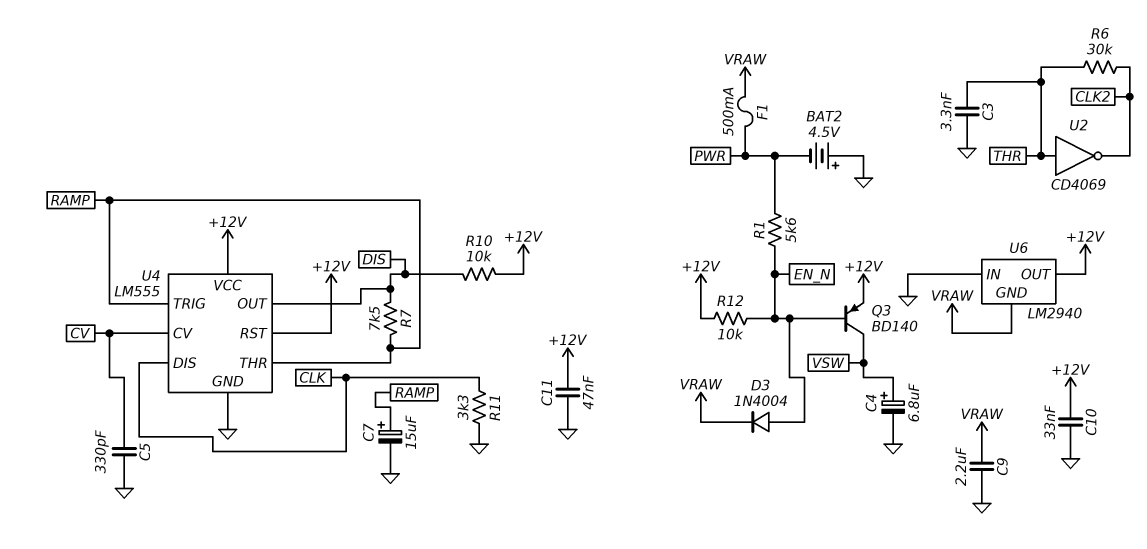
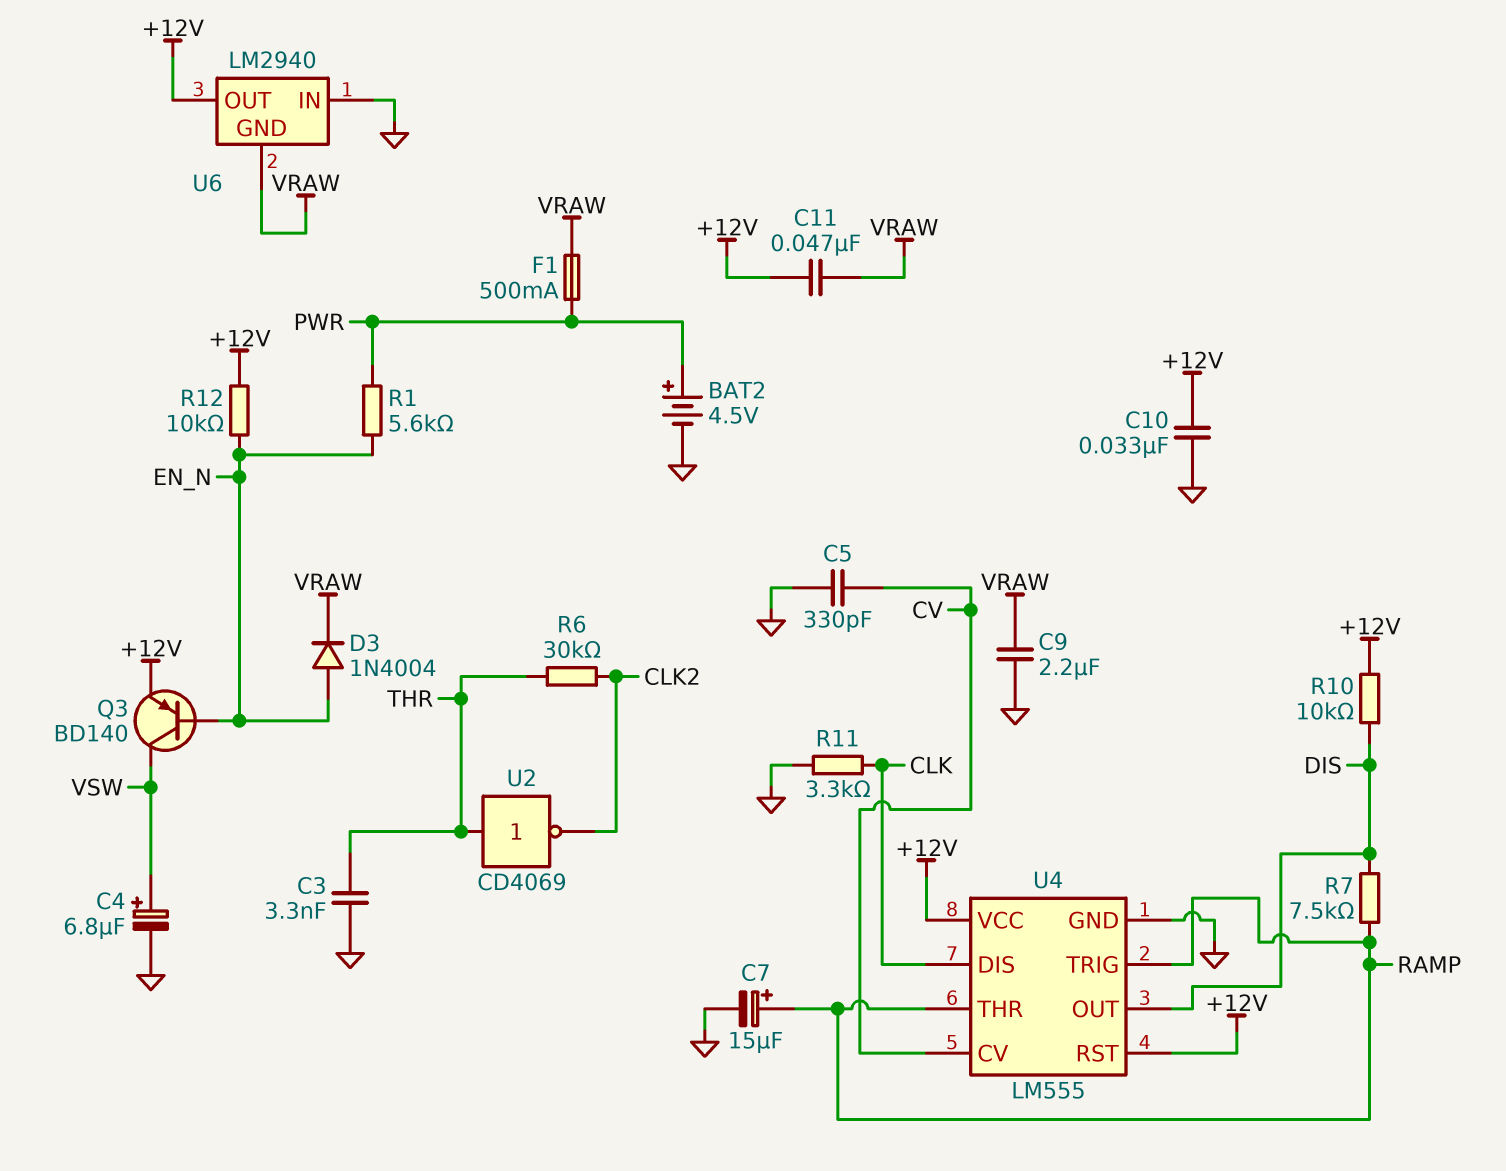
BAT2: 4.5V (plus GND, minus PWR) -> 4.5V (plus PWR, minus GND)
C11: 47nF (+12V, GND) -> 47nF (+12V, VRAW)

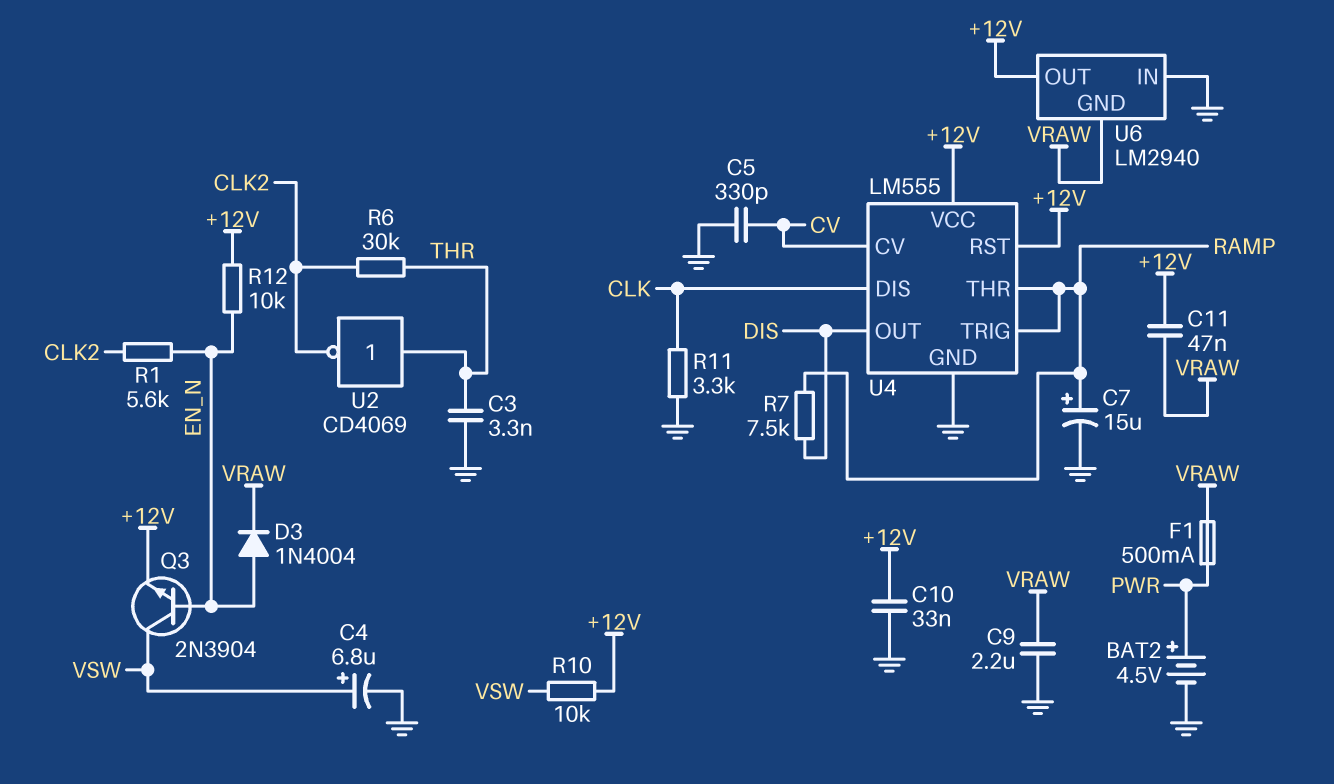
Q3: PNP BD140 (B EN_N, C VSW, E +12V) -> NPN 2N3904 (B EN_N, C VSW, E +12V)
R1: 5.6k (EN_N, PWR) -> 5.6k (CLK2, EN_N)
R10: 10k (+12V, DIS) -> 10k (+12V, VSW)

